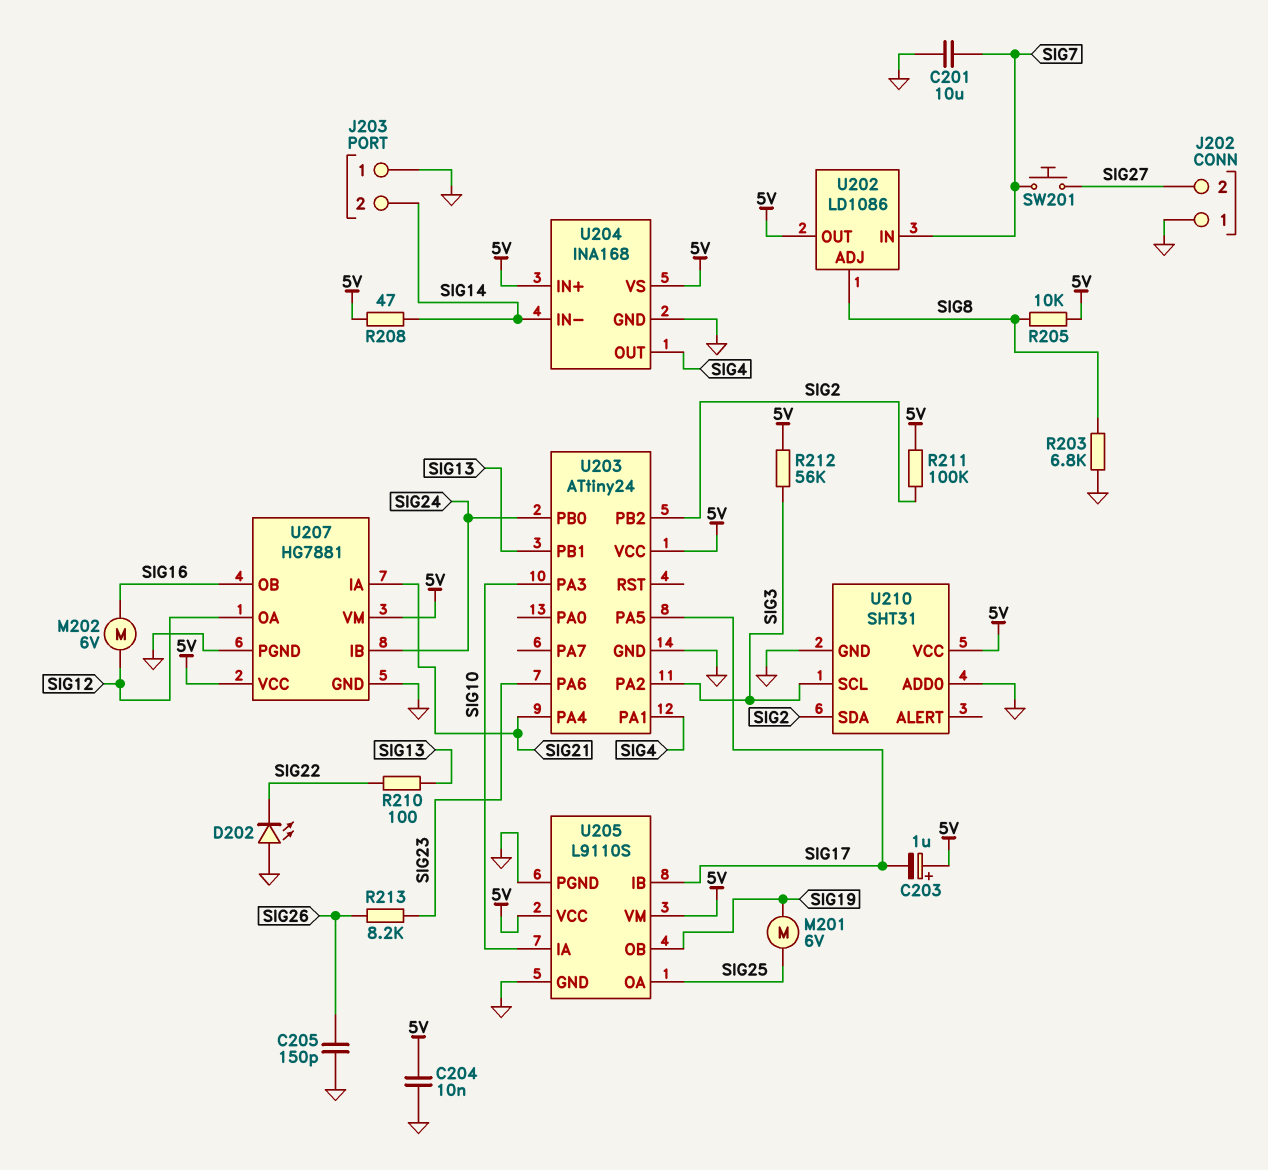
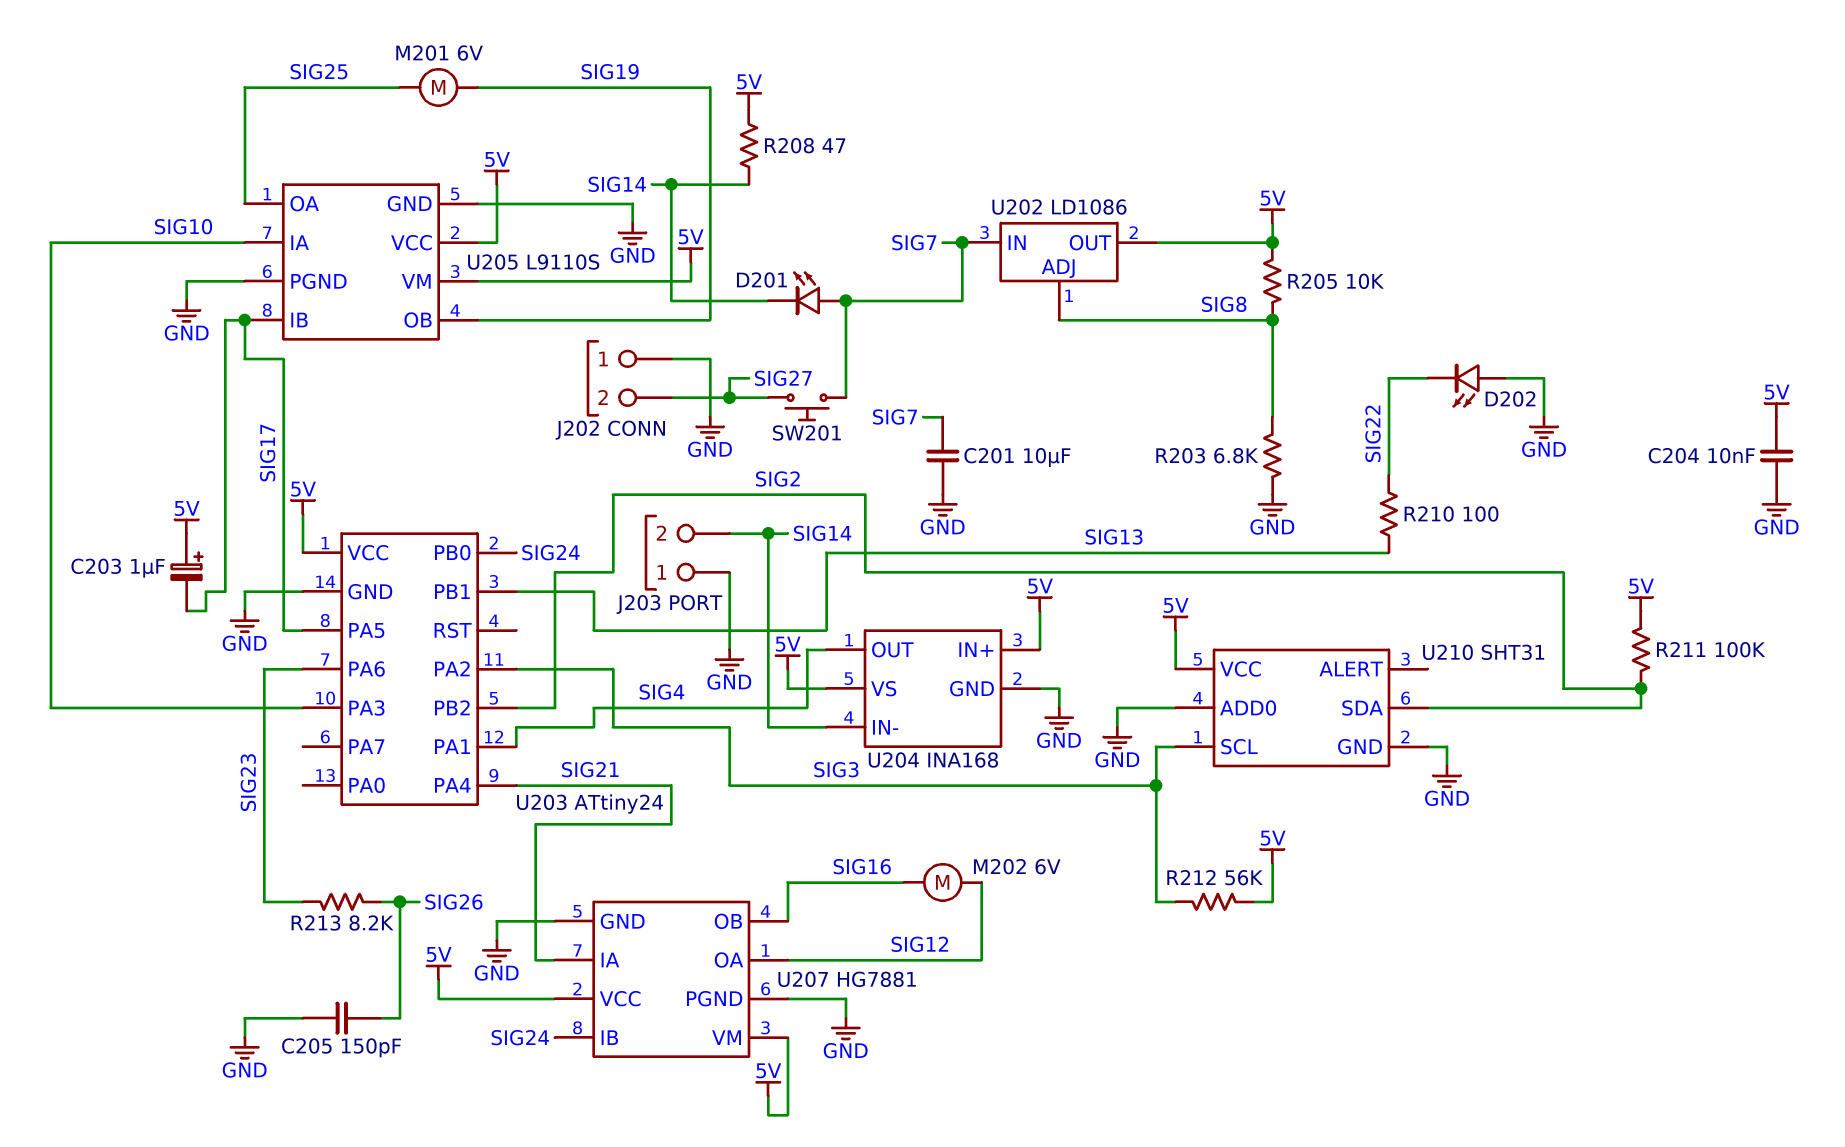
D201: none -> LED (A SIG7, K SIG14)

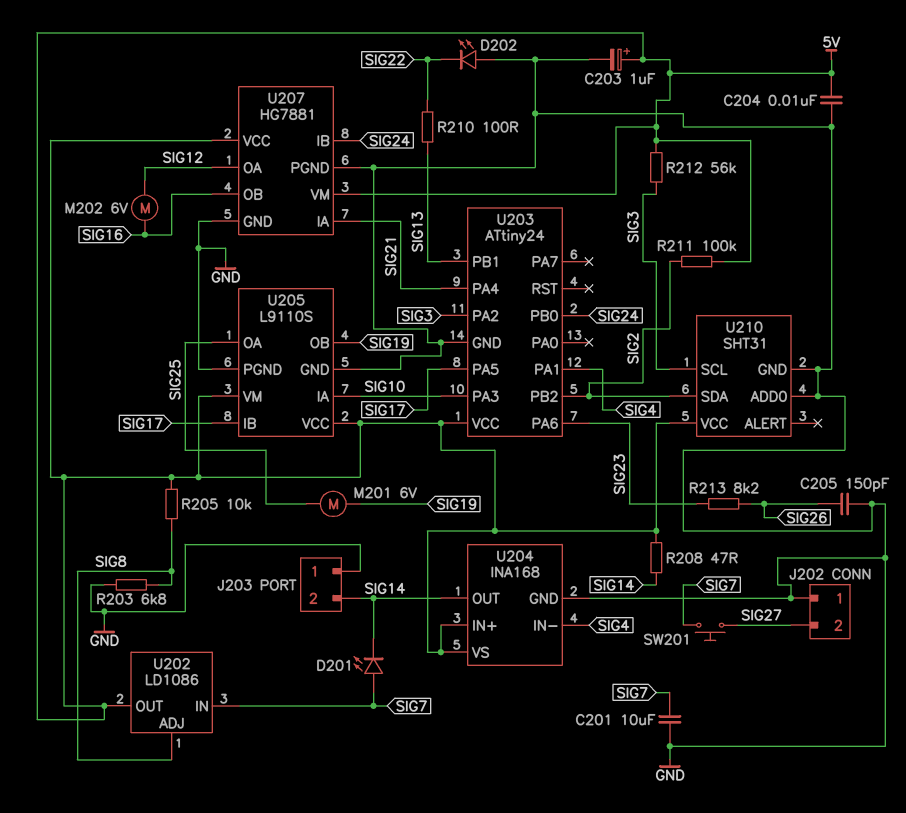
C203: 1uF (plus 5V, minus SIG17) -> 1uF (plus 5V, minus GND)
U204 pin IN-: SIG14 -> SIG4
U204 pin OUT: SIG4 -> SIG14

